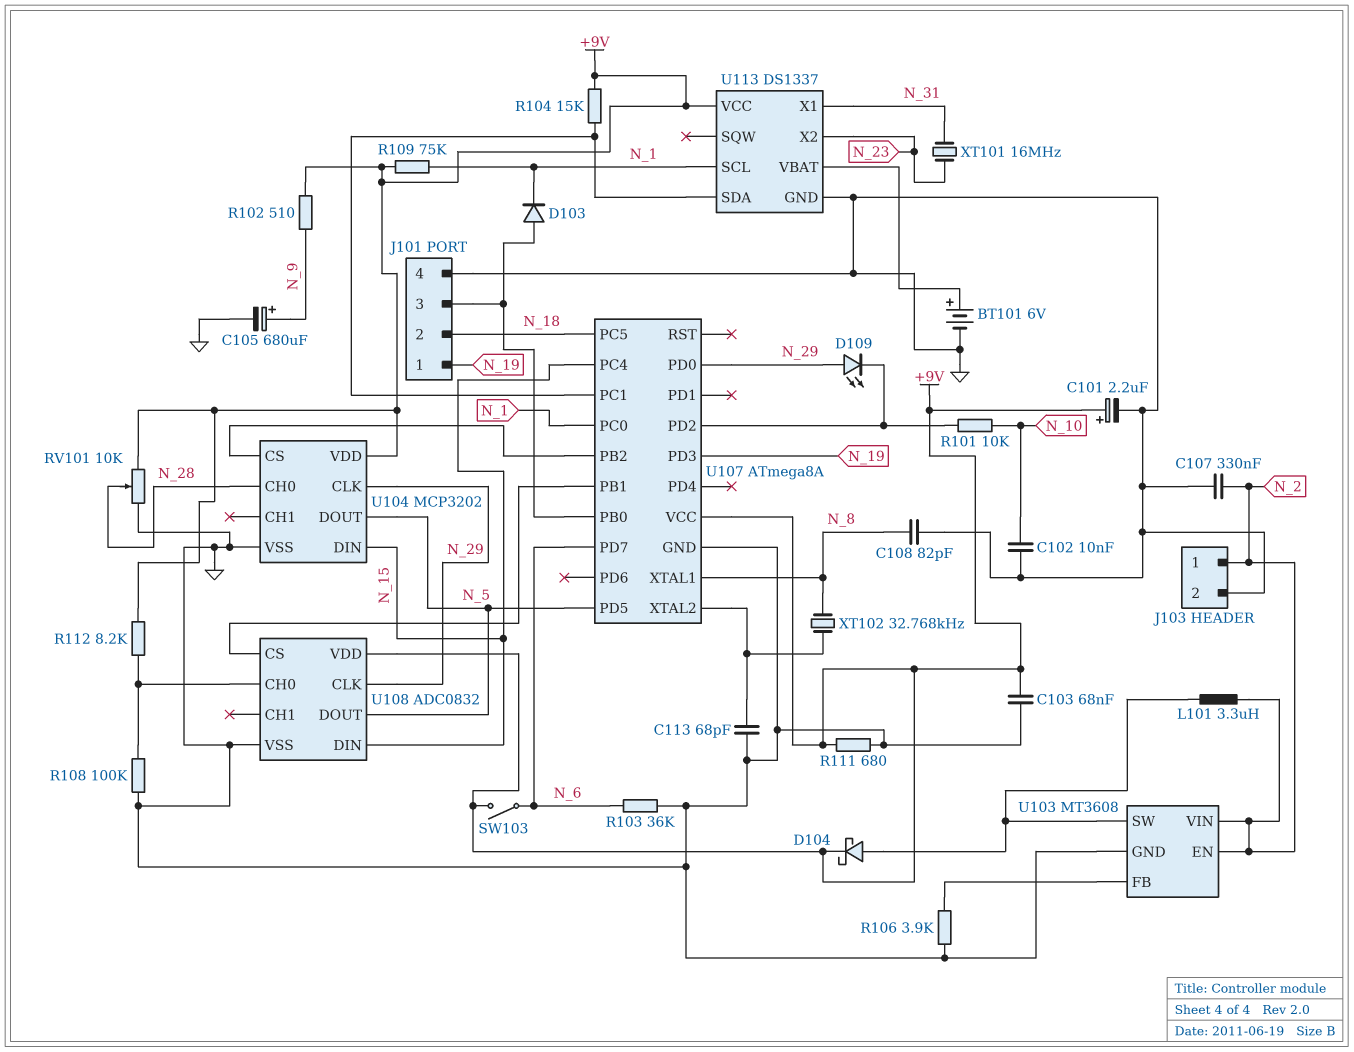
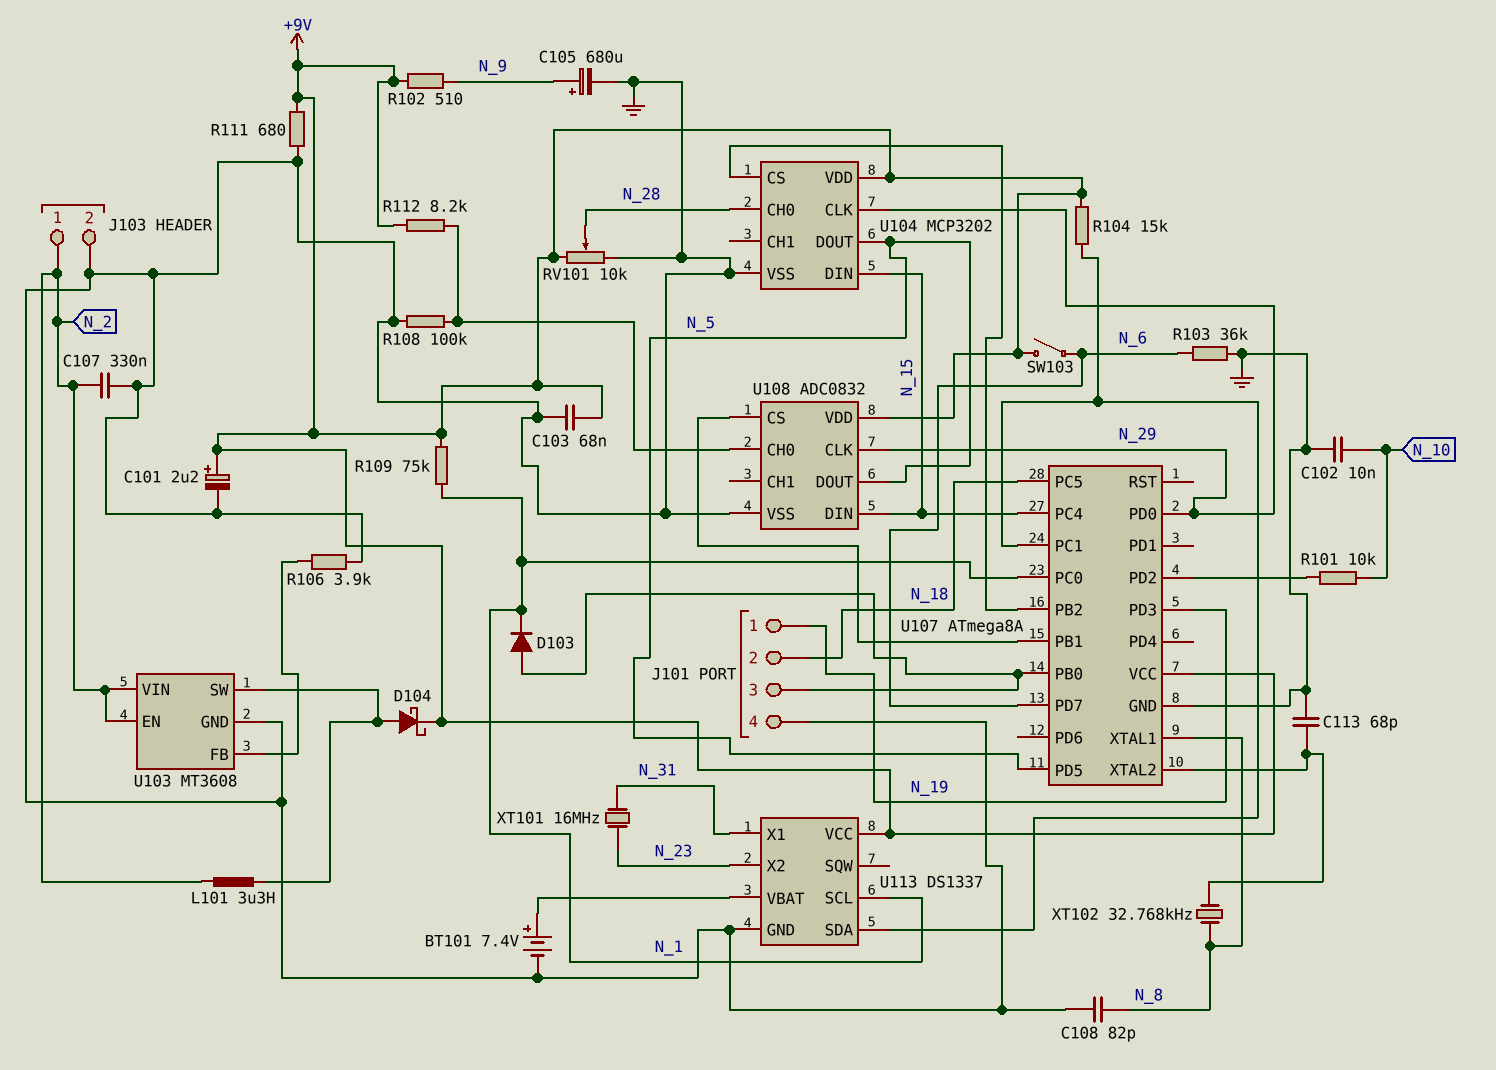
BT101: 6V (plus U113/VBAT, minus GND) -> 7.4V (plus U113/VBAT, minus GND)
D109: LED (A N_29, K U107/PD2) -> none

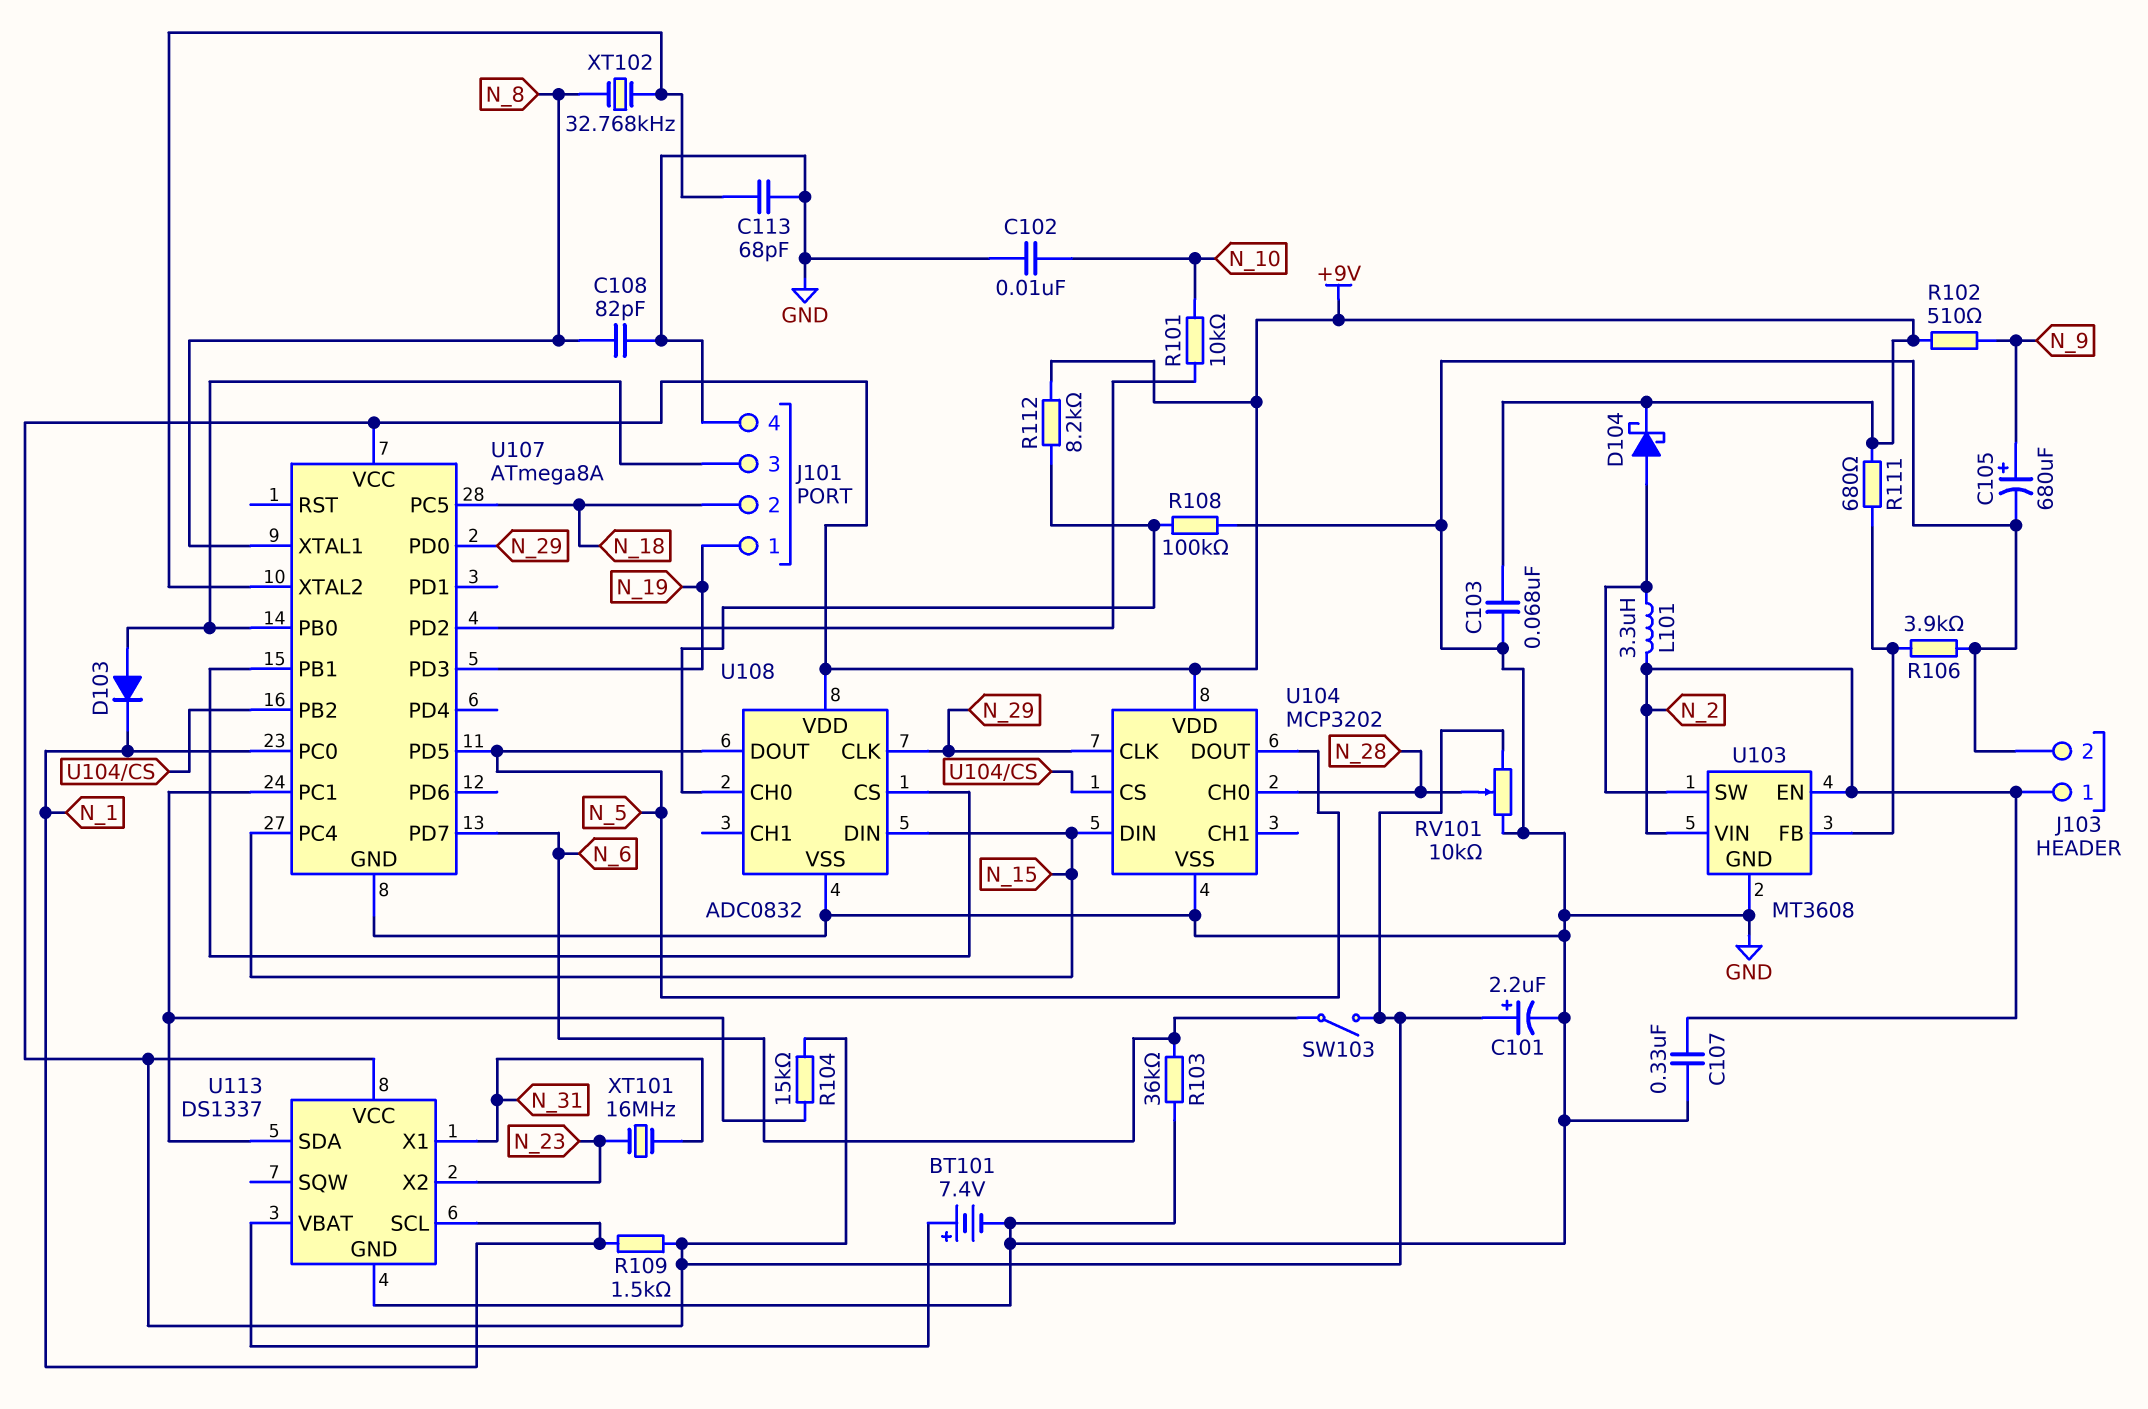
R109: 75k (+9V, N_1) -> 1.5k (+9V, N_1)
R111: 680 (+9V, GND) -> 680 (+9V, U103/FB)

